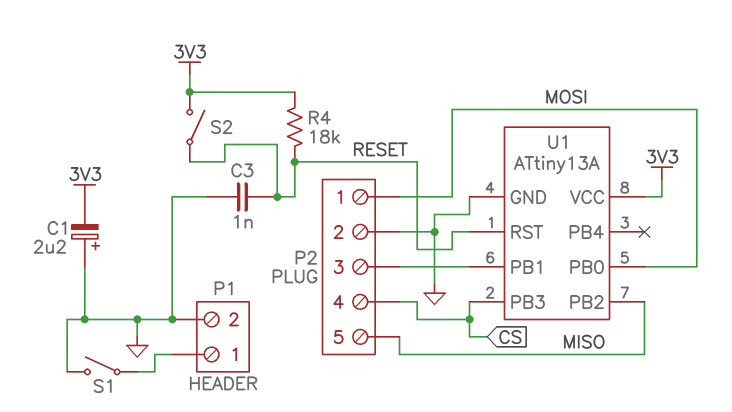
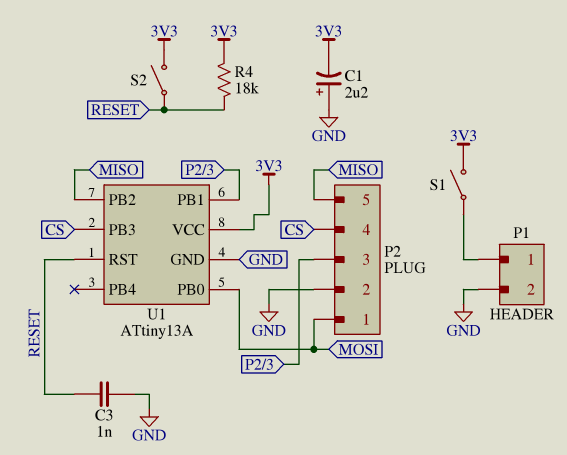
S1: switch (GND, P1/1) -> switch (3V3, P1/1)

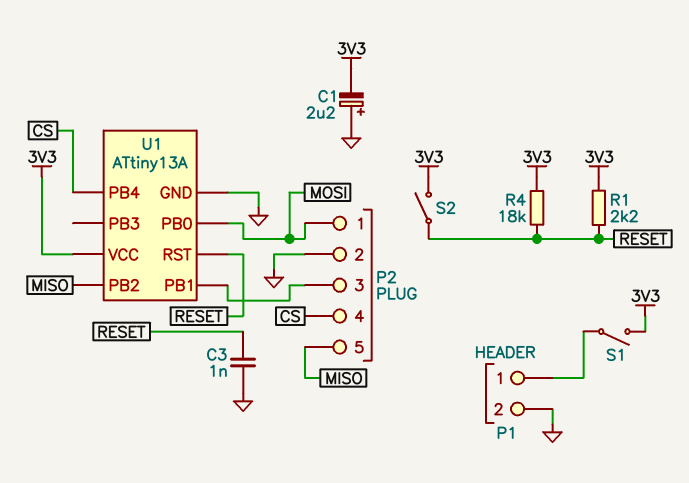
R1: none -> 2.2k (3V3, RESET)
U1 pin PB3: CS -> none
U1 pin PB4: none -> CS

